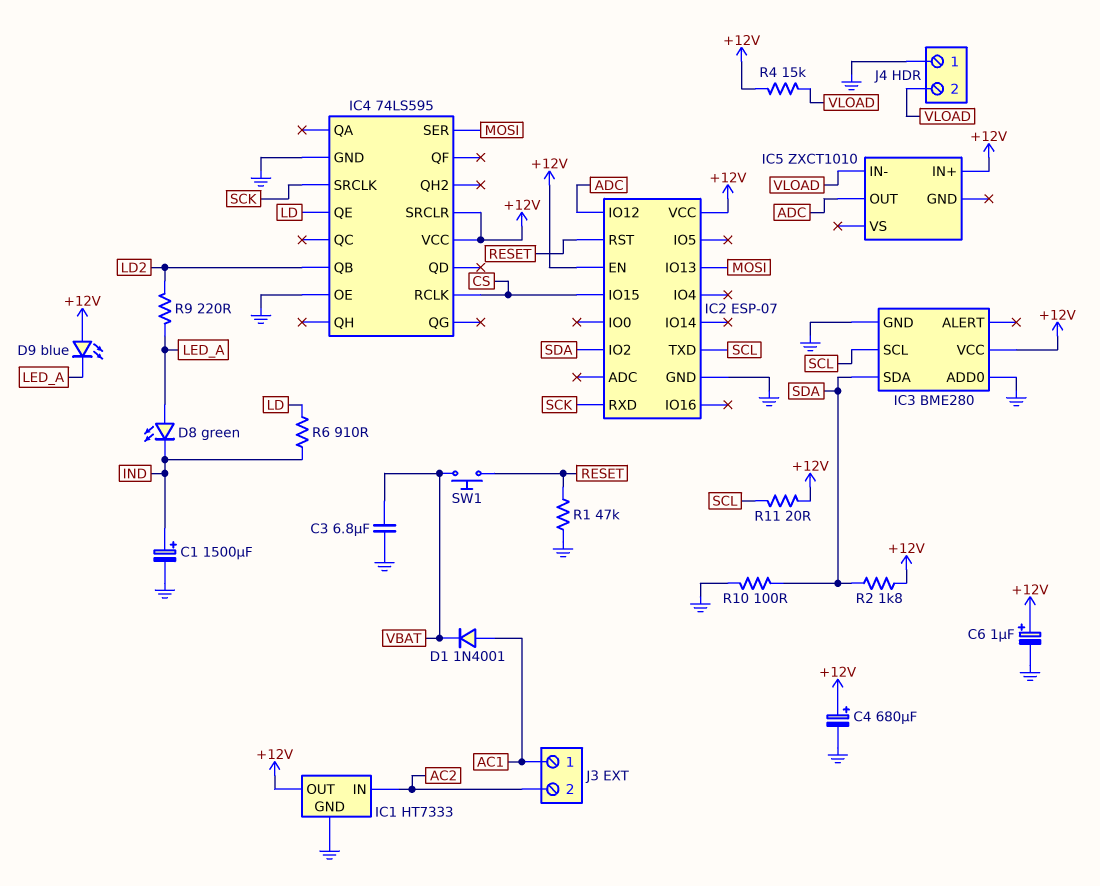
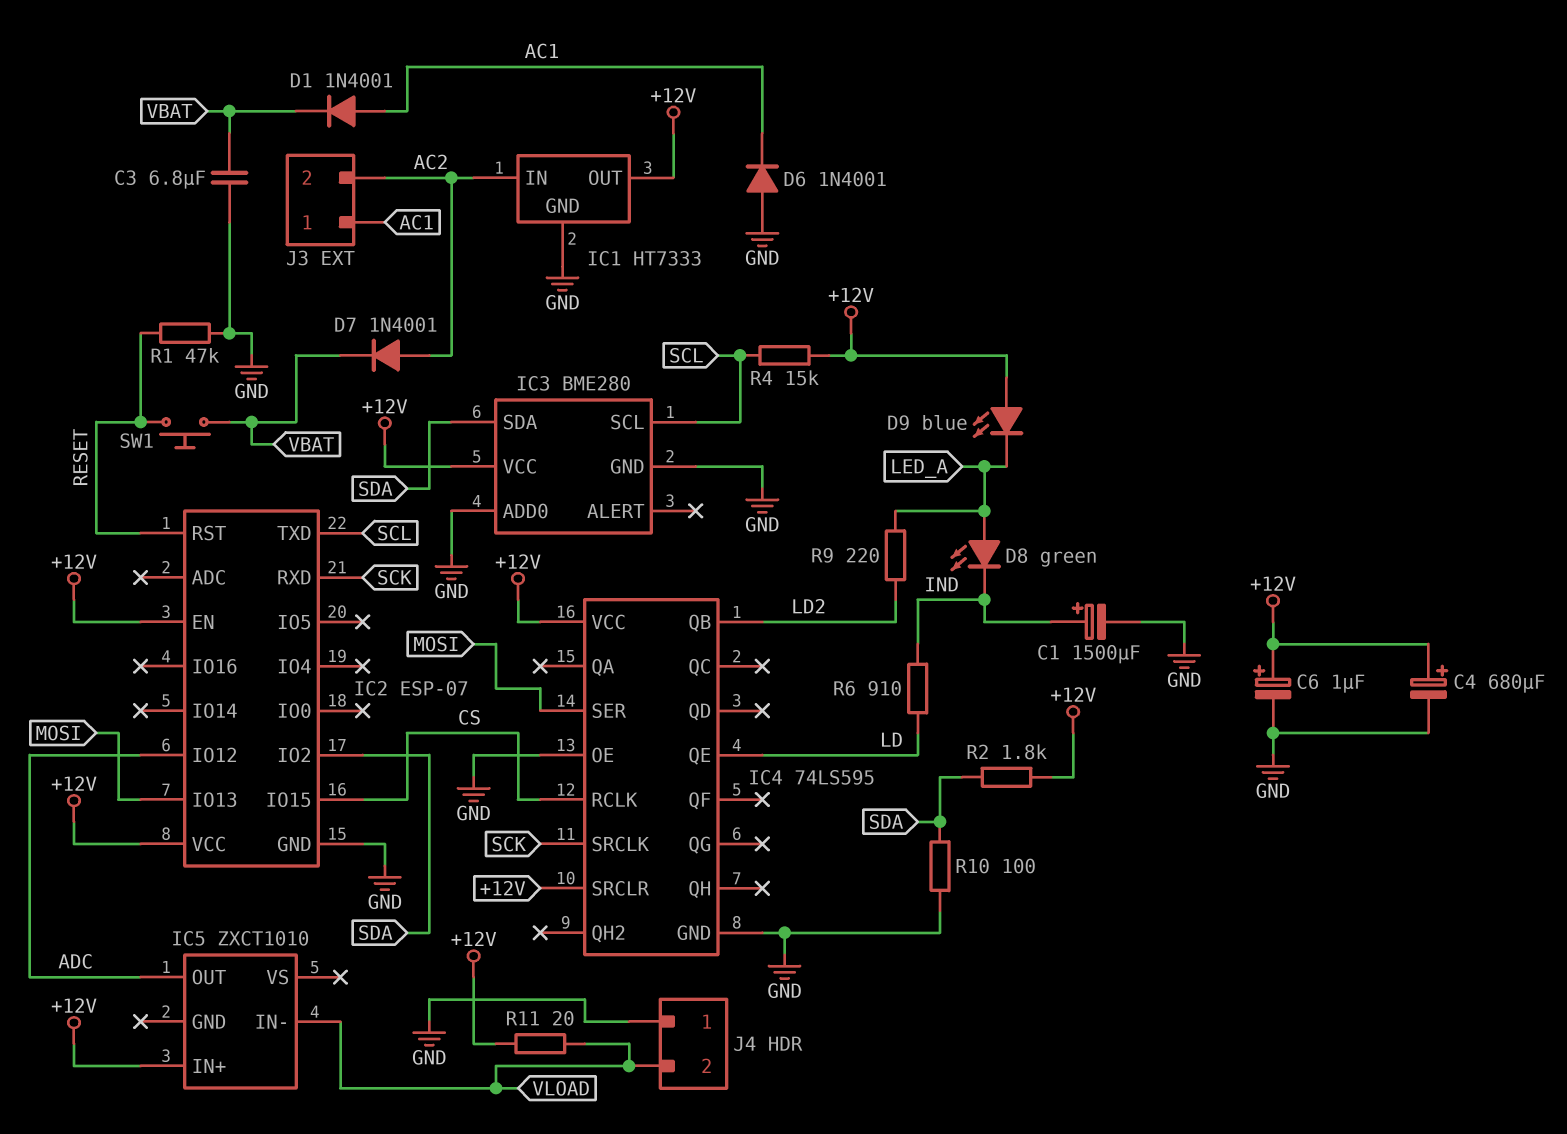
D6: none -> diode 1N4001 (A GND, K AC1)
D7: none -> diode 1N4001 (A AC2, K VBAT)
R4: 15k (+12V, VLOAD) -> 15k (+12V, SCL)
R11: 20 (+12V, SCL) -> 20 (+12V, VLOAD)

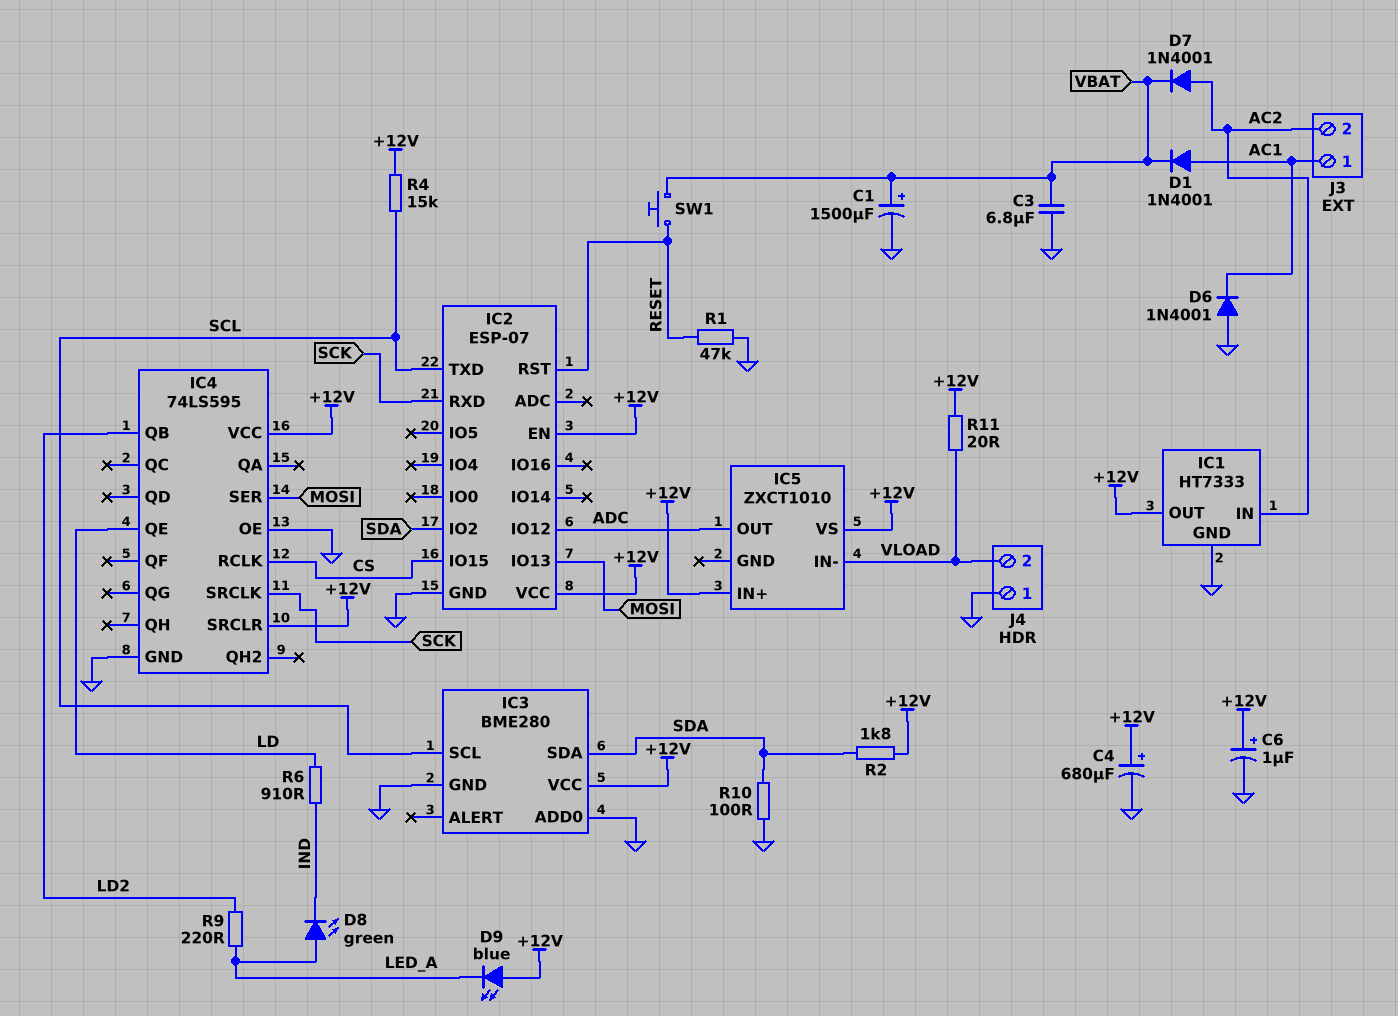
C1: 1500uF (plus IND, minus GND) -> 1500uF (plus VBAT, minus GND)
IC5 pin VS: none -> +12V

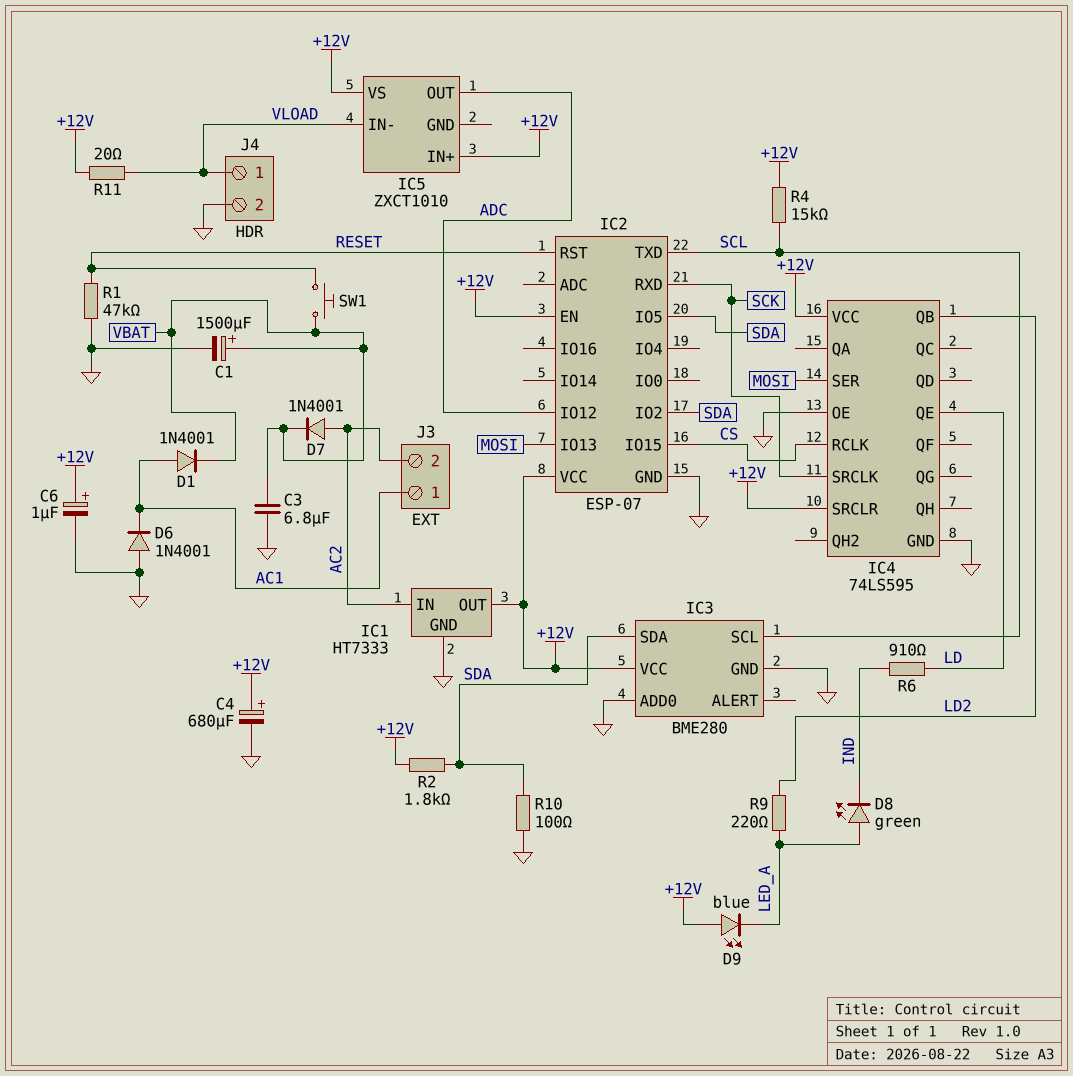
IC2 pin IO5: none -> SDA
J4 pin 1: GND -> VLOAD
J4 pin 2: VLOAD -> GND

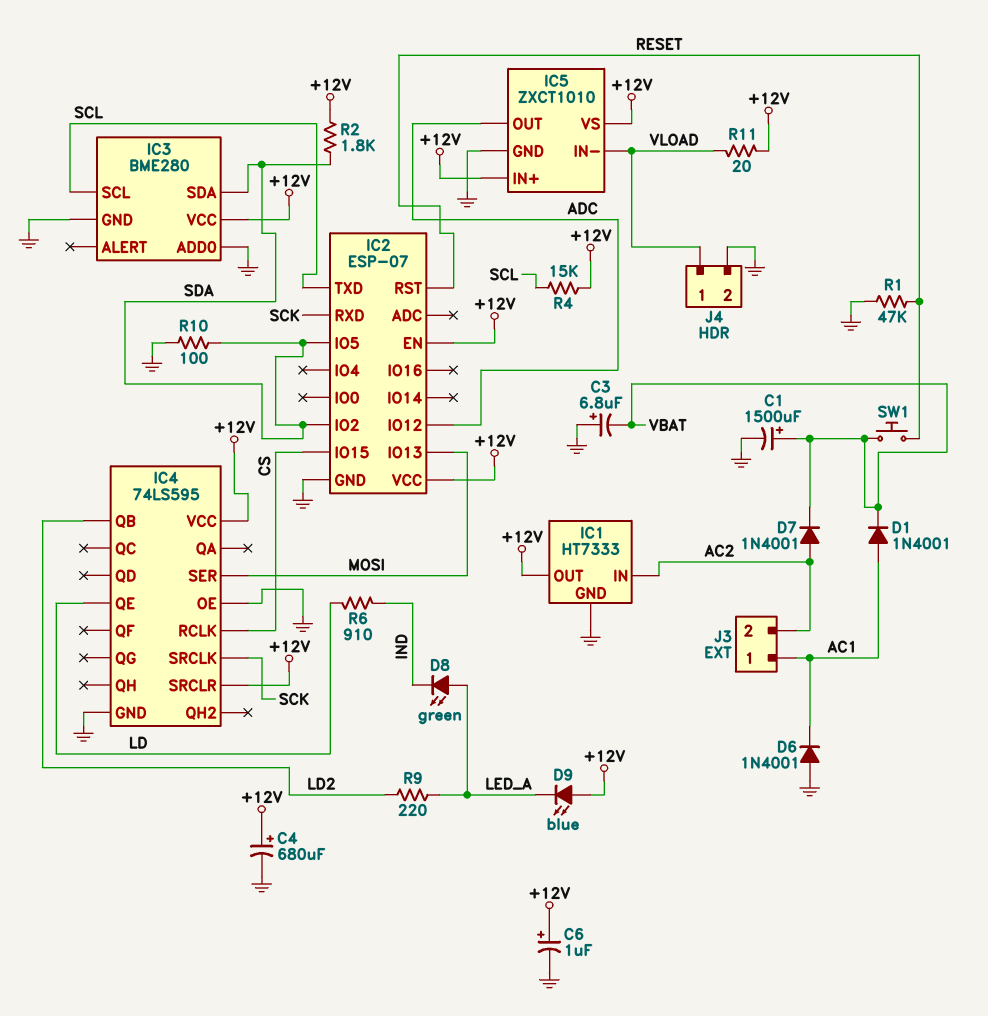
C3: 6.8uF (GND, VBAT) -> 6.8uF (plus GND, minus VBAT)
IC5 pin GND: none -> GND

